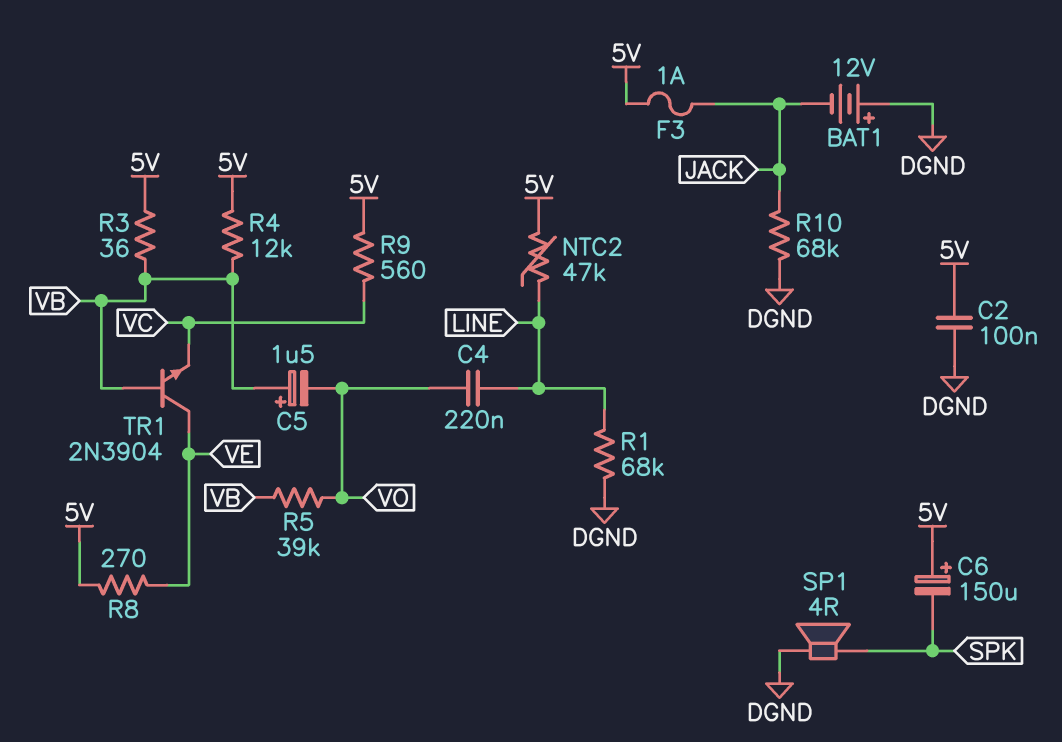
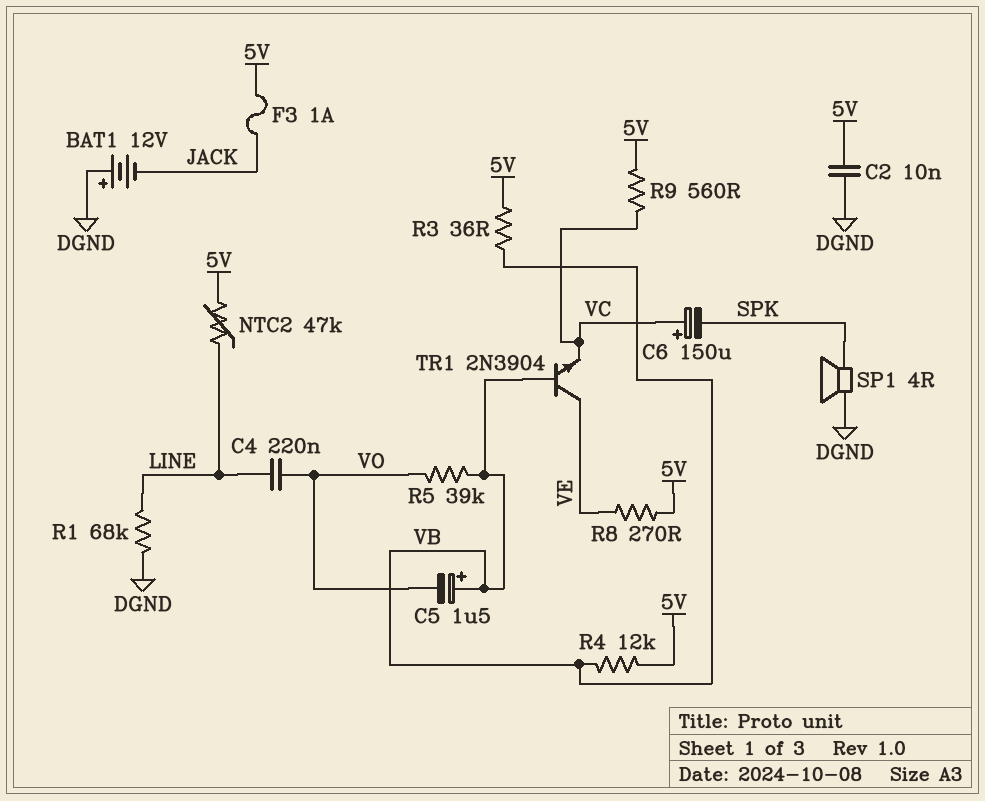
C2: 100nF (5V, DGND) -> 10nF (5V, DGND)
C6: 150uF (plus 5V, minus SPK) -> 150uF (plus VC, minus SPK)
R10: 68k (DGND, JACK) -> none

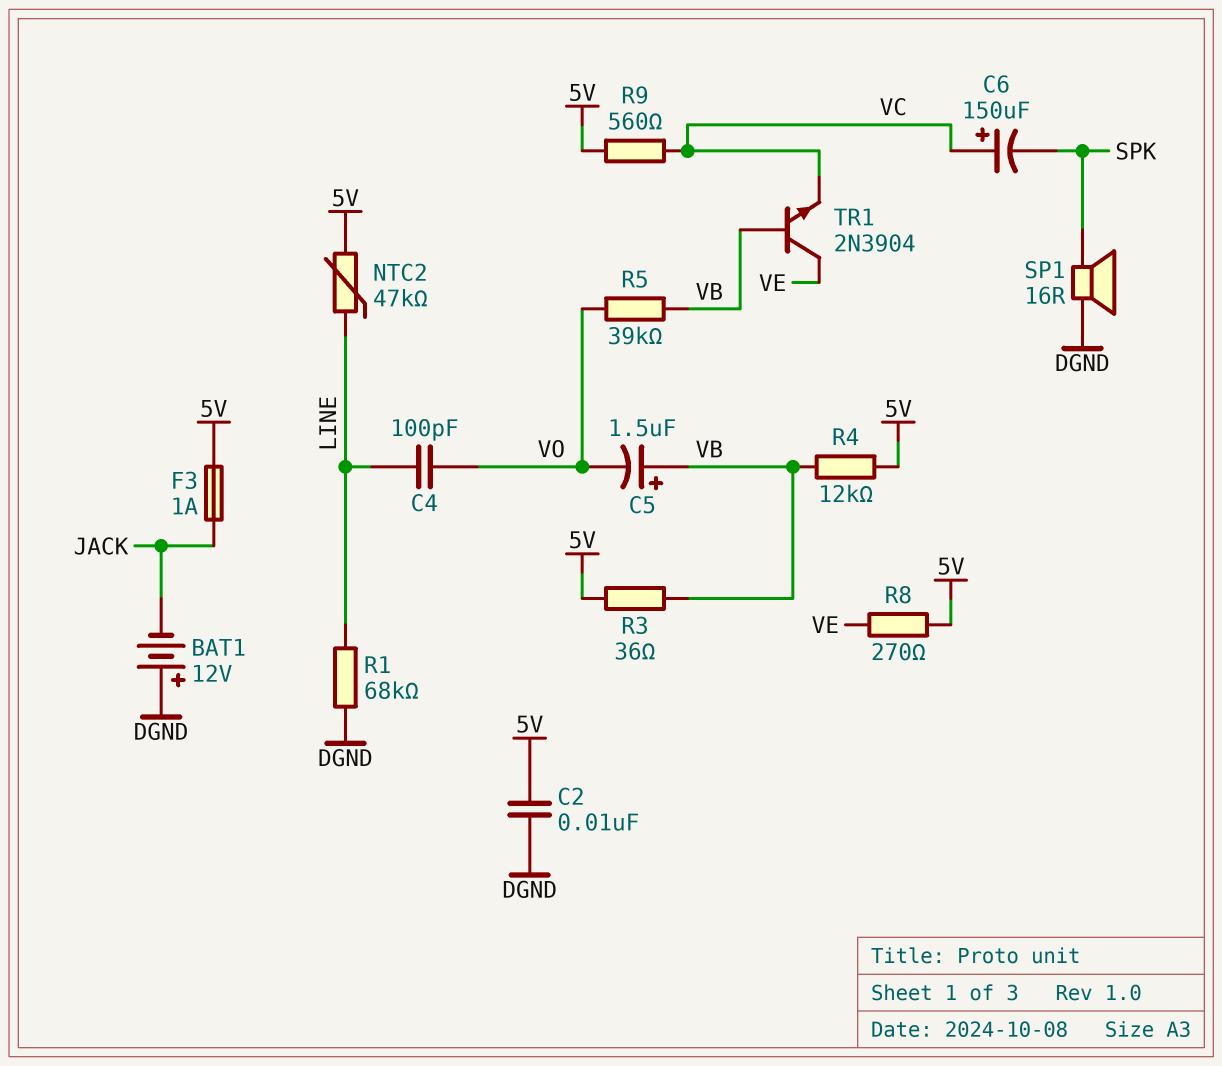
C4: 220nF (LINE, VO) -> 100pF (LINE, VO)
SP1: speaker 4R (DGND, SPK) -> speaker 16R (DGND, SPK)

